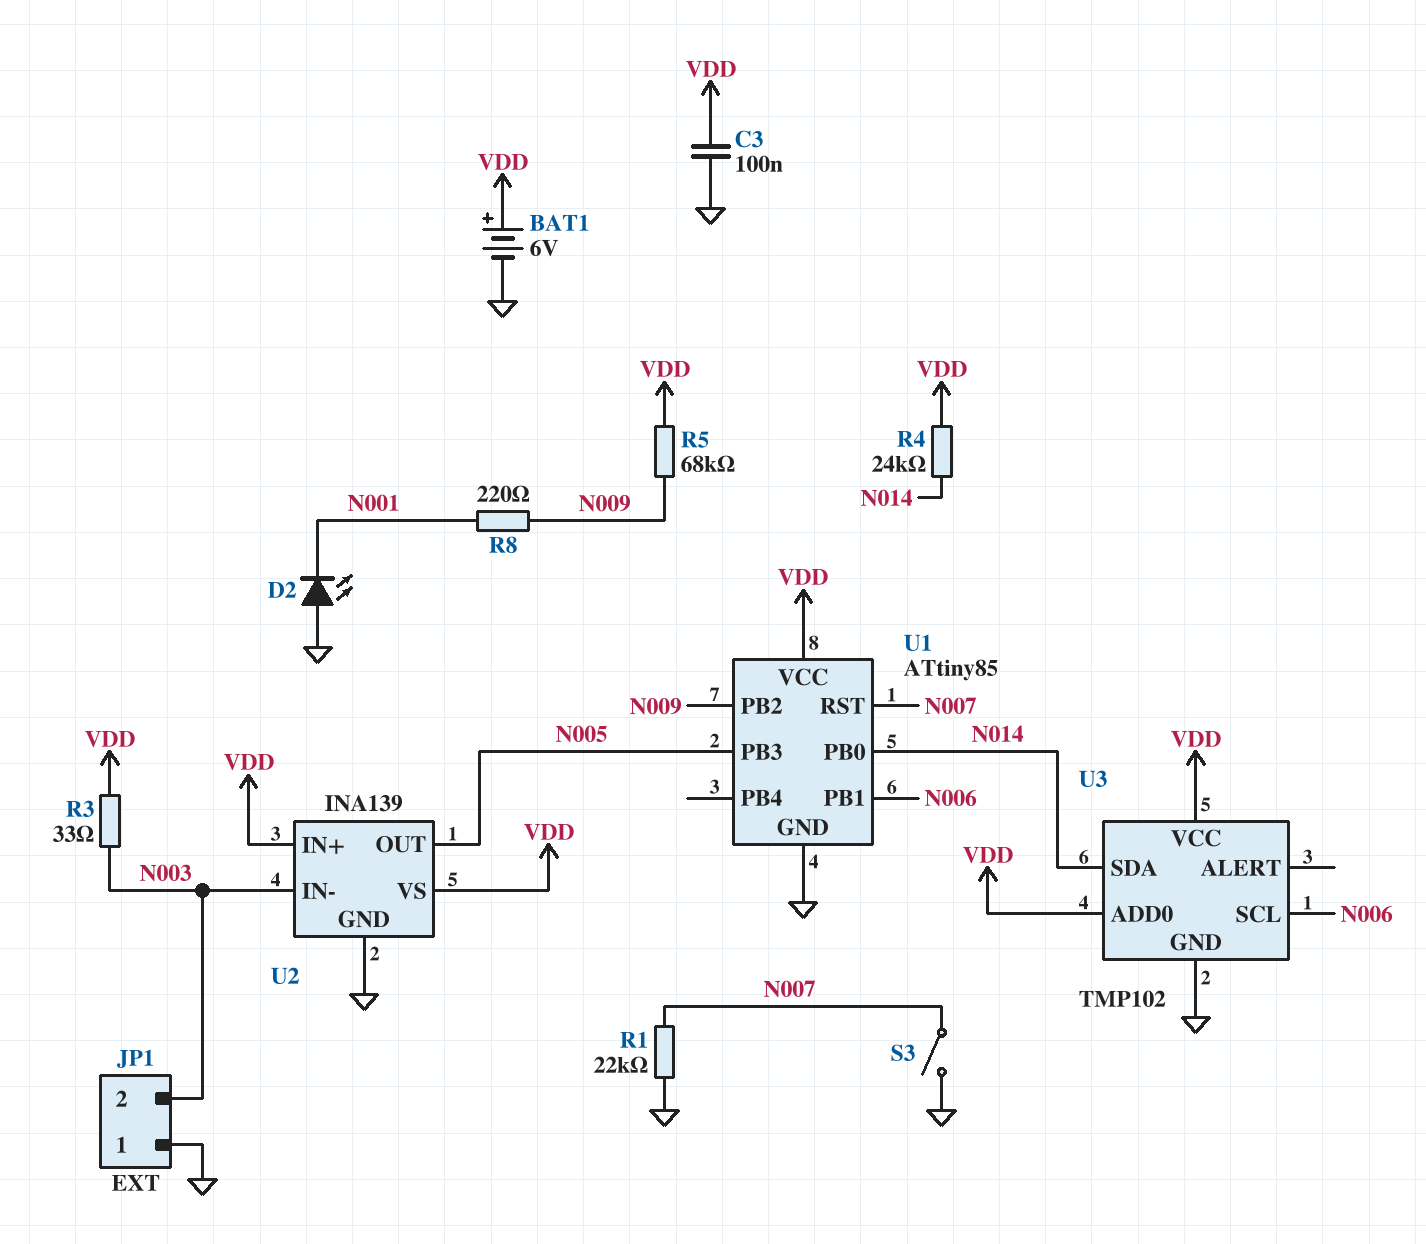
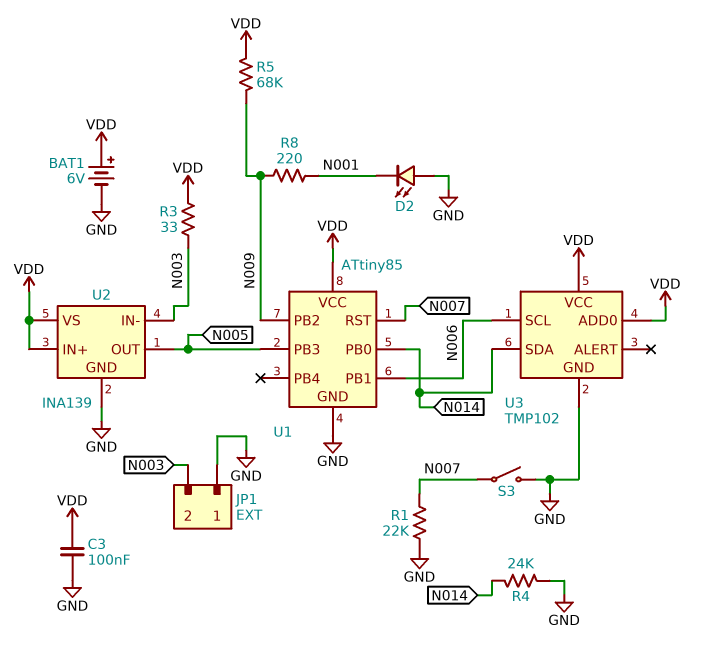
R4: 24k (N014, VDD) -> 24k (GND, N014)

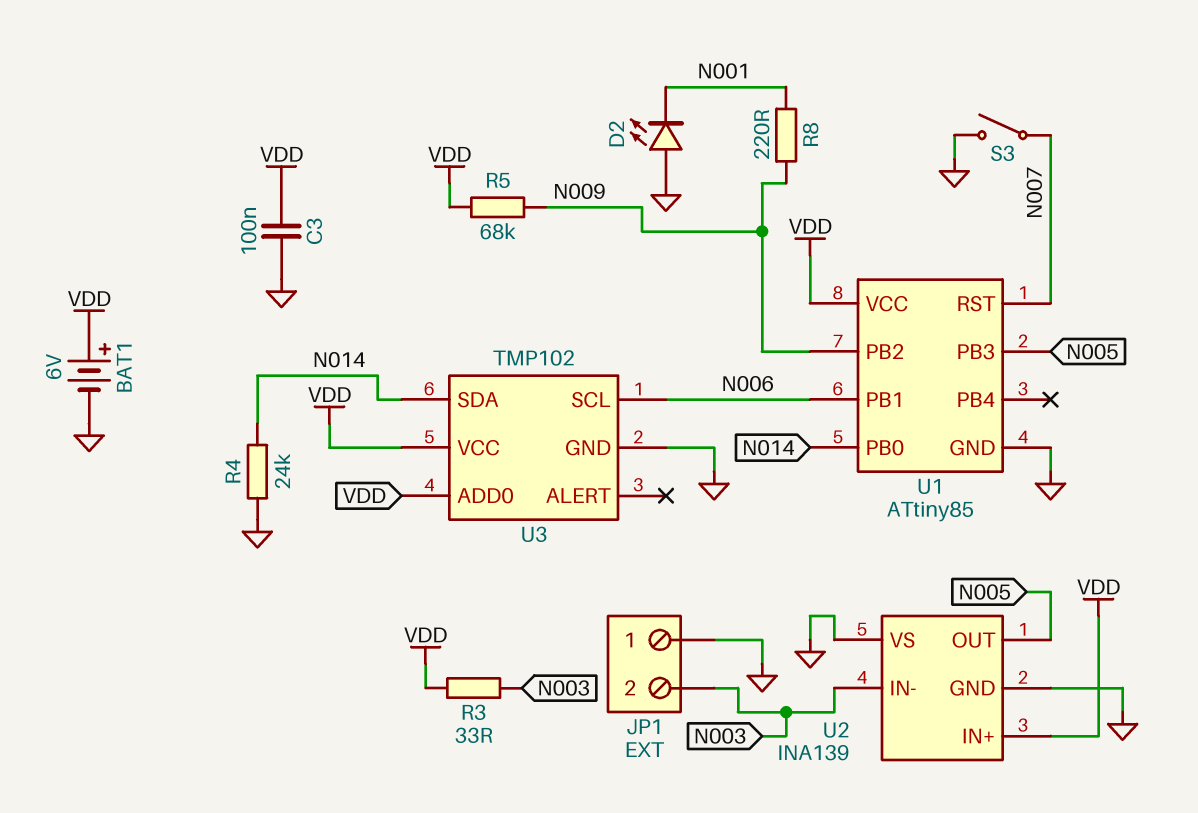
R1: 22k (GND, N007) -> none
U2 pin VS: VDD -> GND

